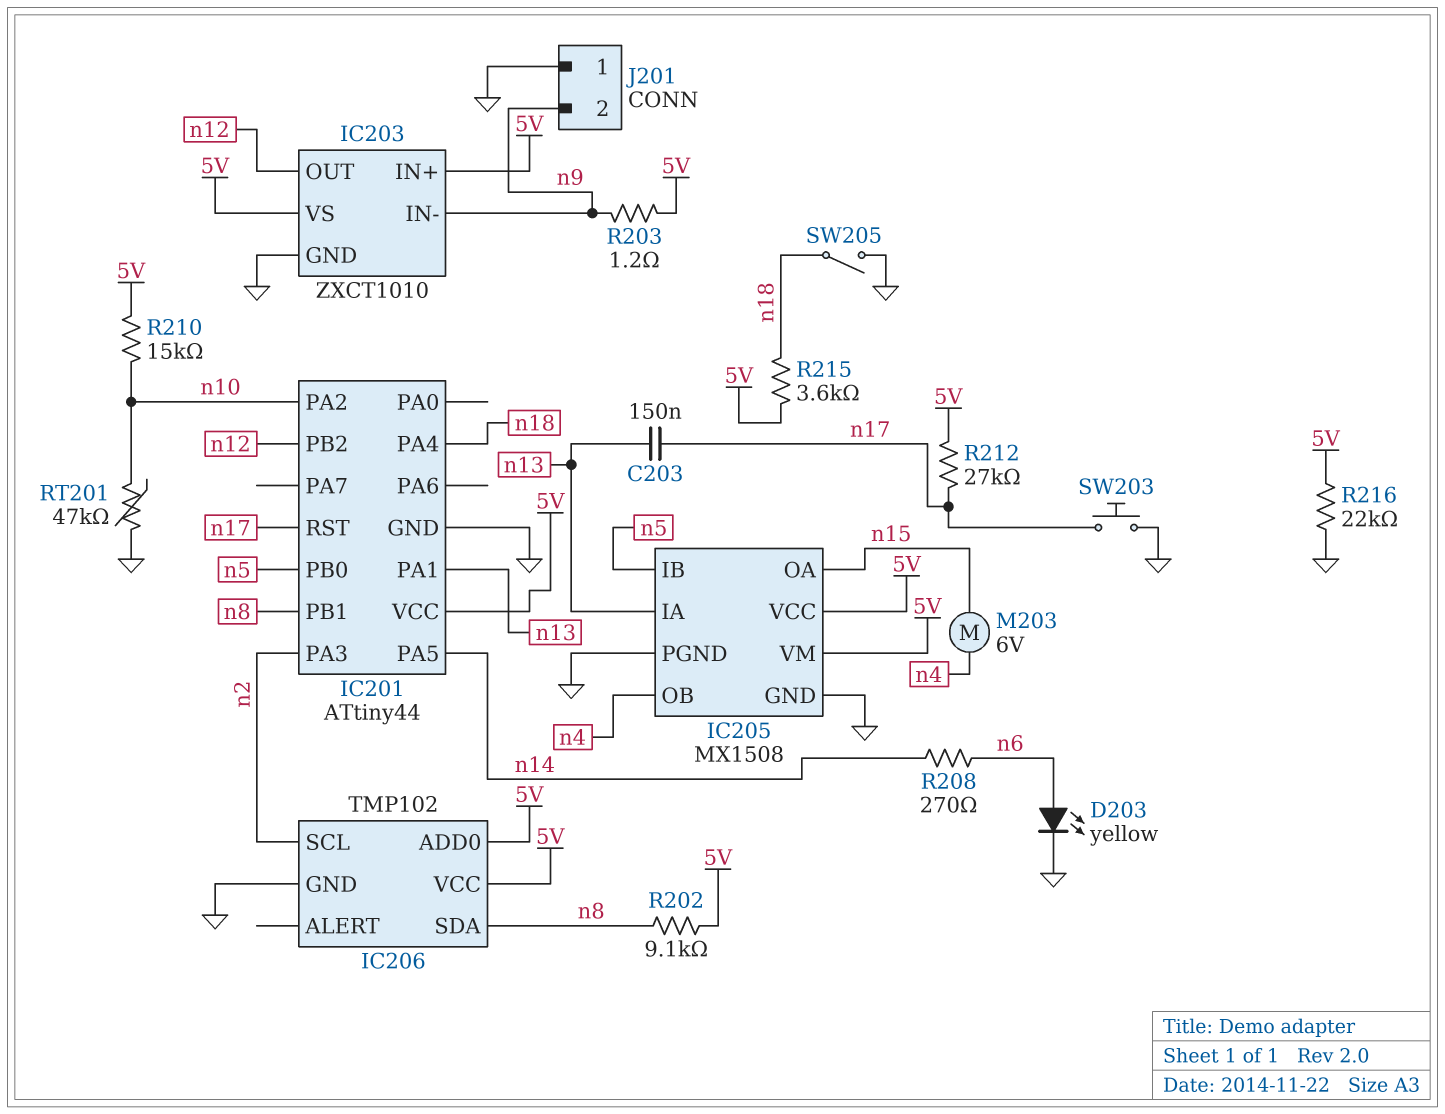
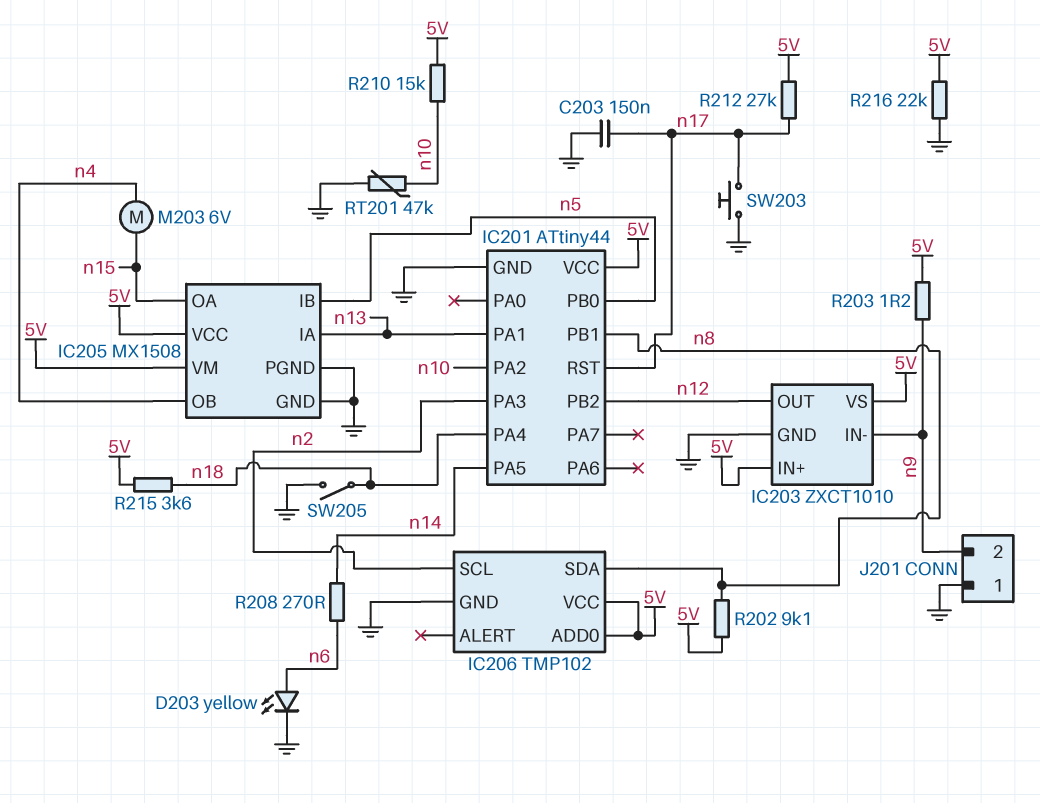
C203: 150nF (n13, n17) -> 150nF (GND, n17)

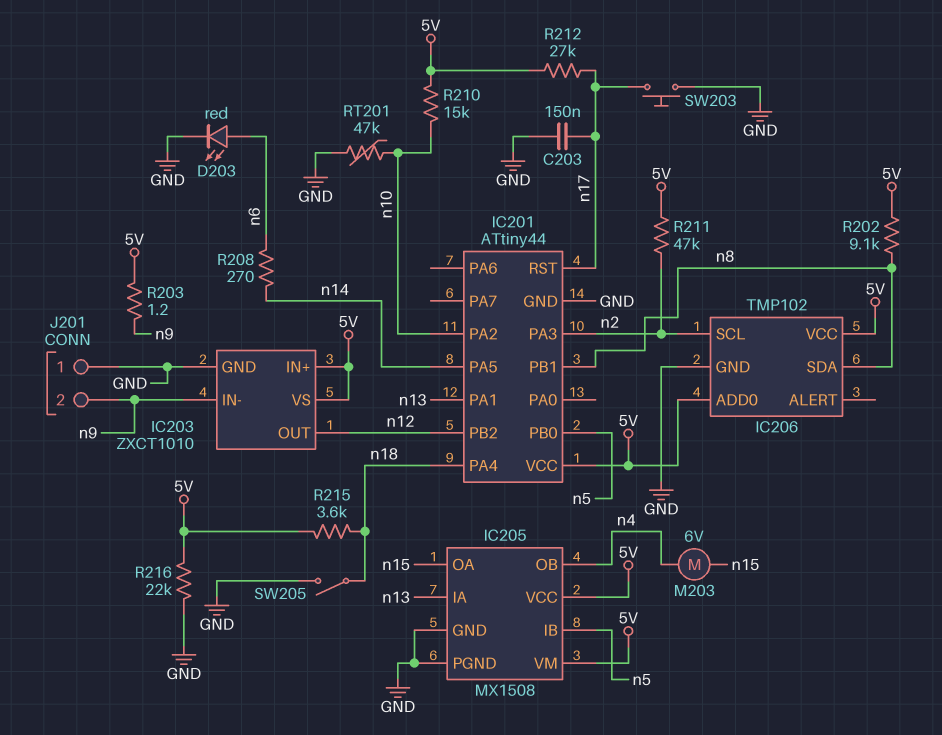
D203: LED yellow (A n6, K GND) -> LED red (A n6, K GND)
R211: none -> 47k (5V, n2)

